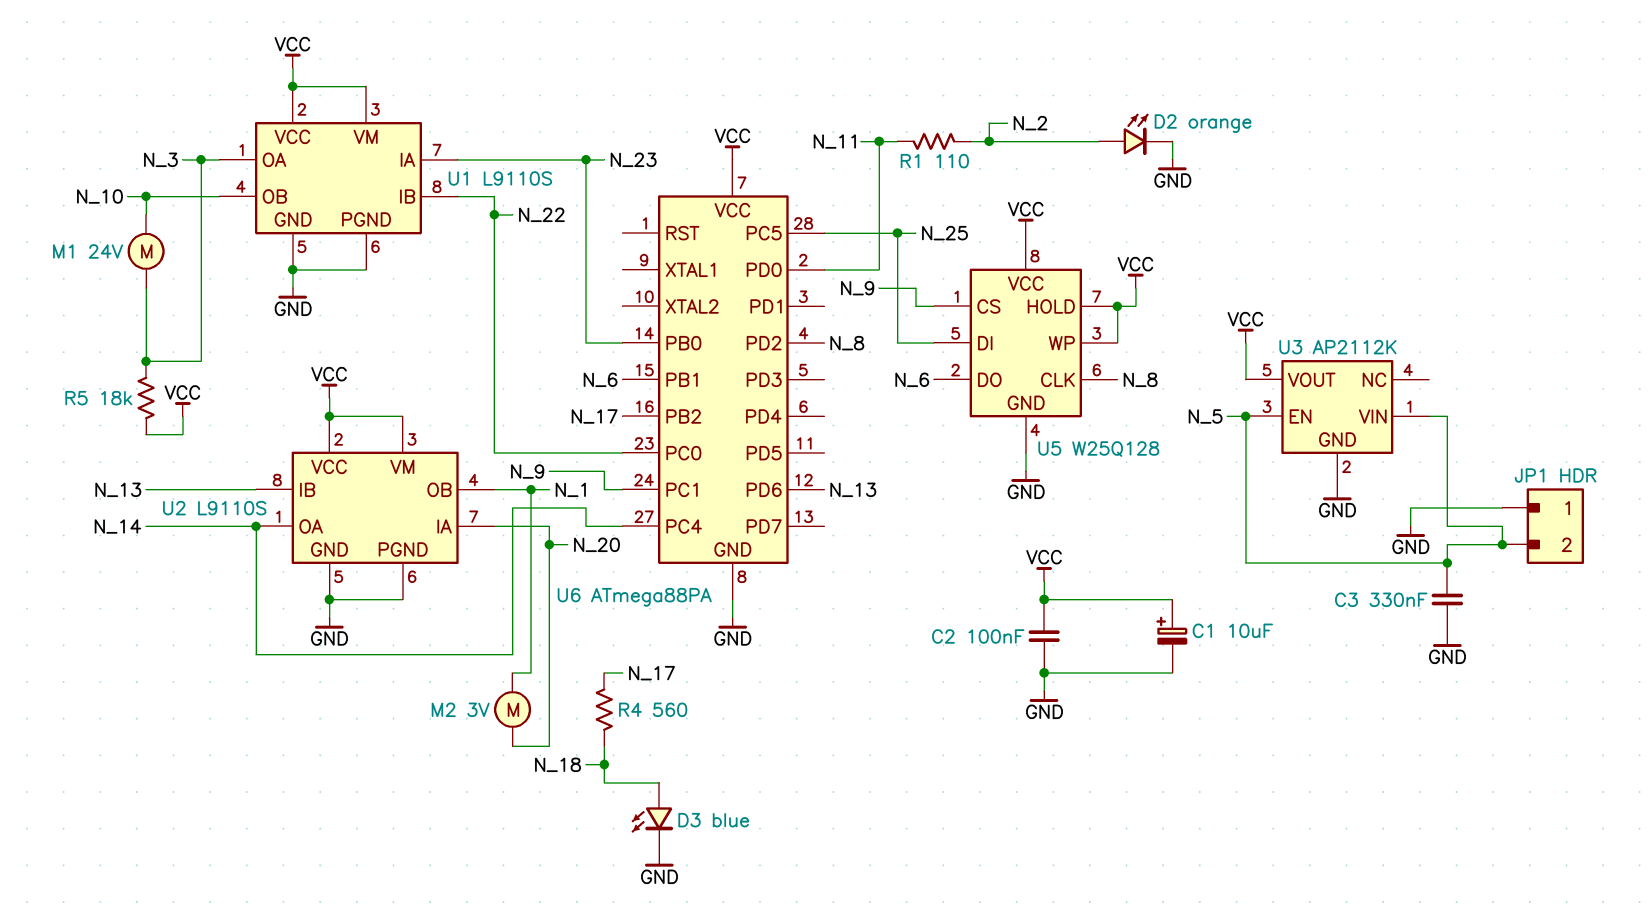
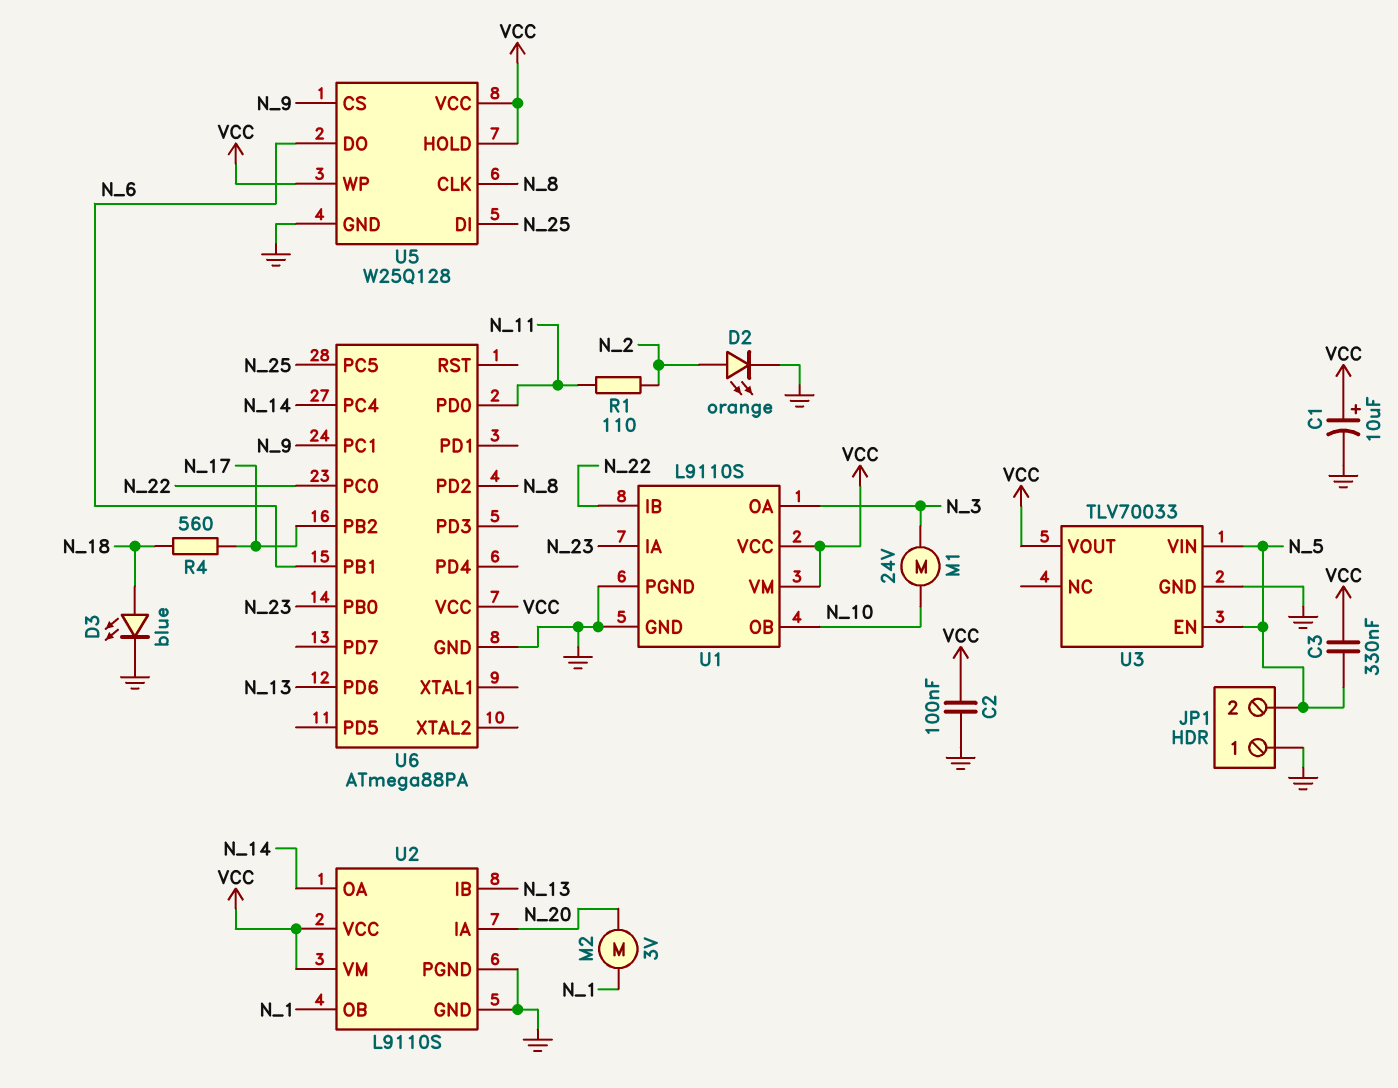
C3: 330nF (GND, N_5) -> 330nF (N_5, VCC)
R5: 18k (N_3, VCC) -> none
U3: AP2112K -> TLV70033

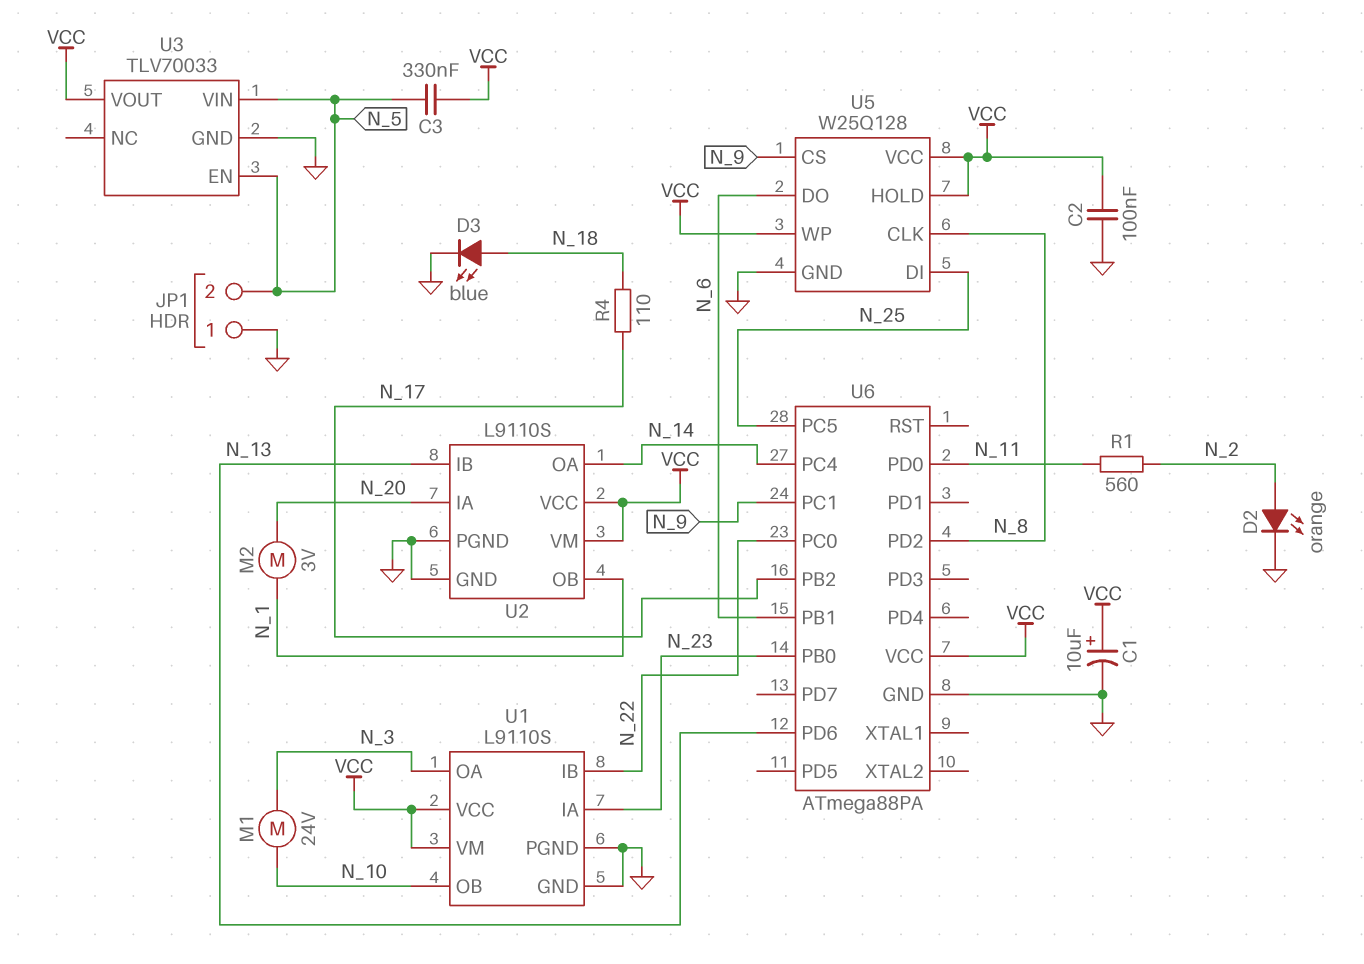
R1: 110 (N_2, N_11) -> 560 (N_2, N_11)
R4: 560 (N_17, N_18) -> 110 (N_17, N_18)

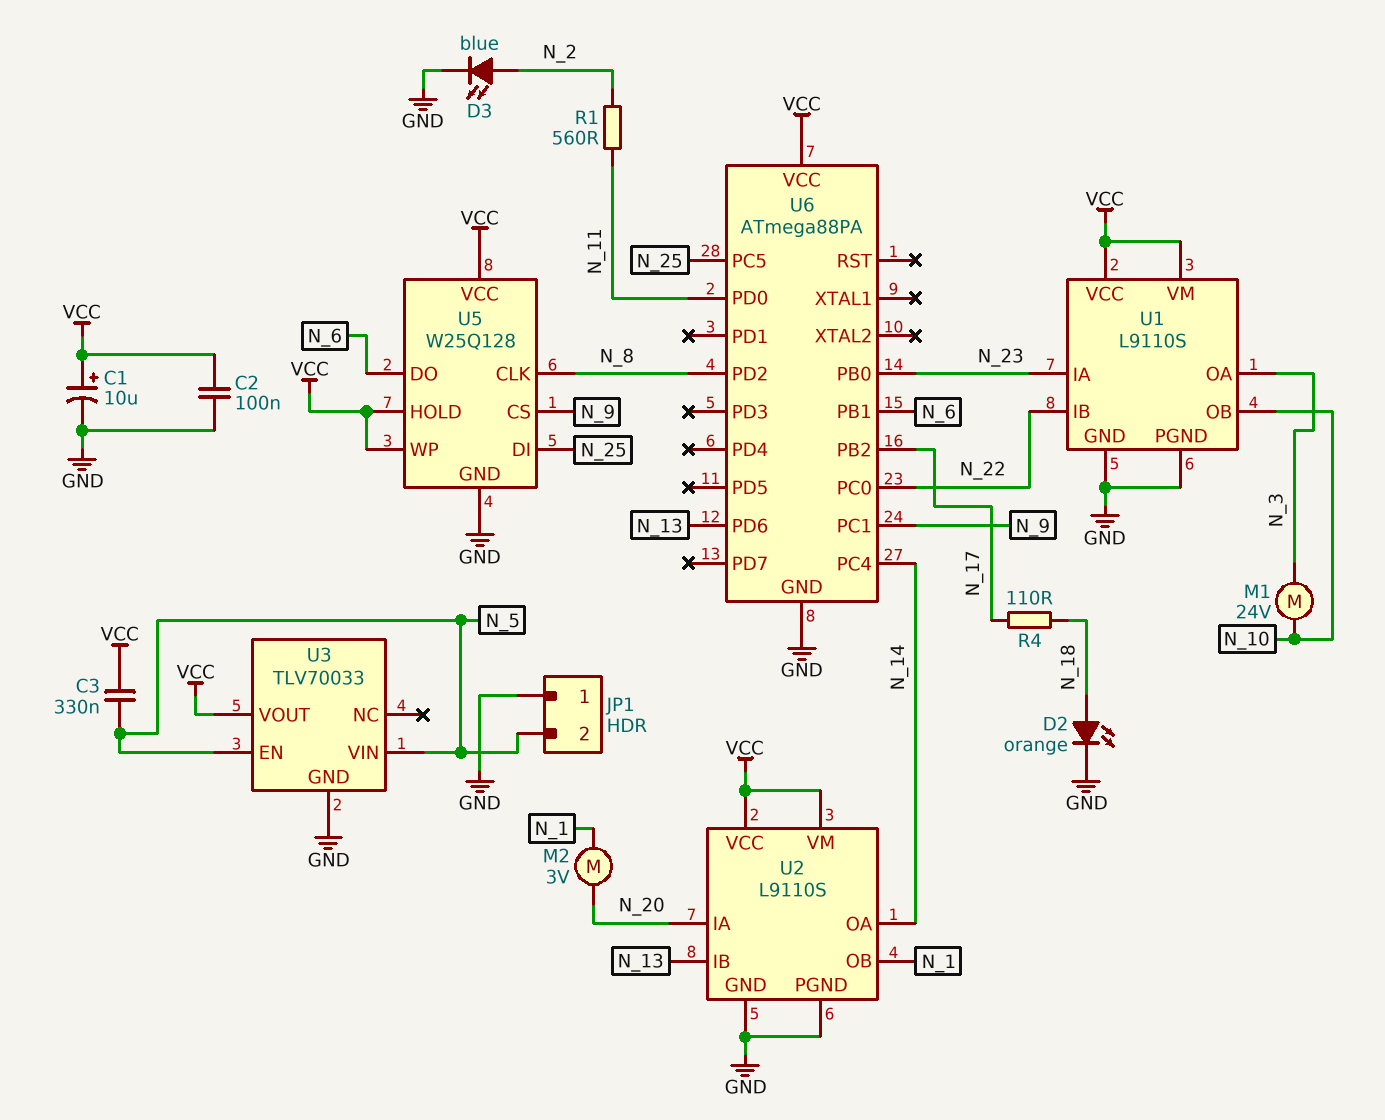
D2: LED orange (A N_2, K GND) -> LED orange (A N_18, K GND)
D3: LED blue (A N_18, K GND) -> LED blue (A N_2, K GND)

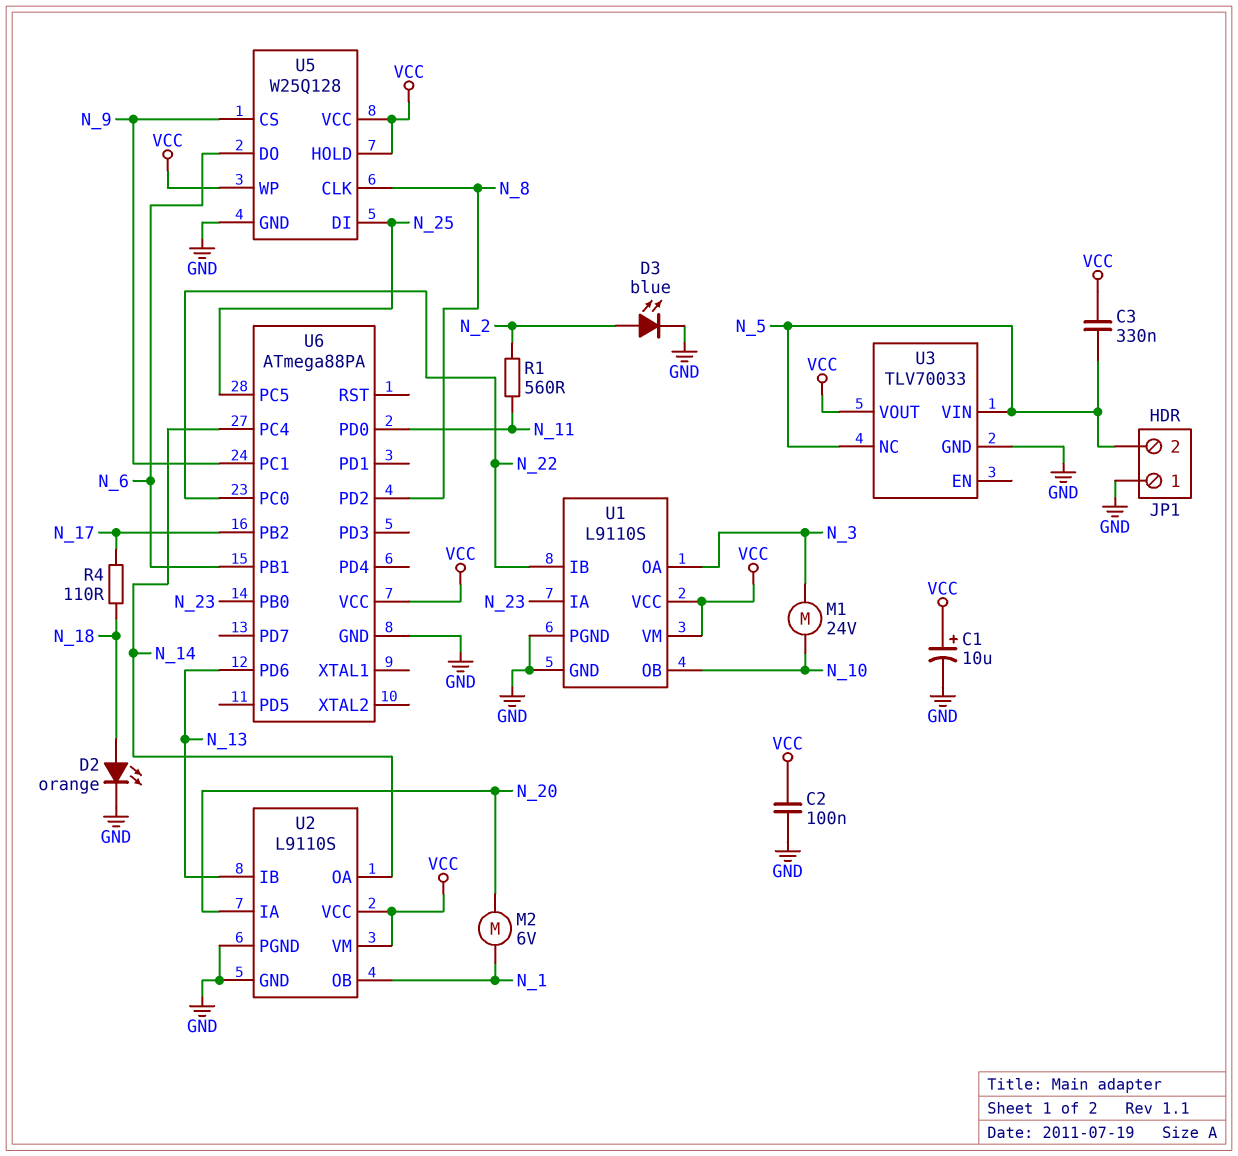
M2: motor 3V (N_1, N_20) -> motor 6V (N_1, N_20)
U3 pin EN: N_5 -> none
U3 pin NC: none -> N_5

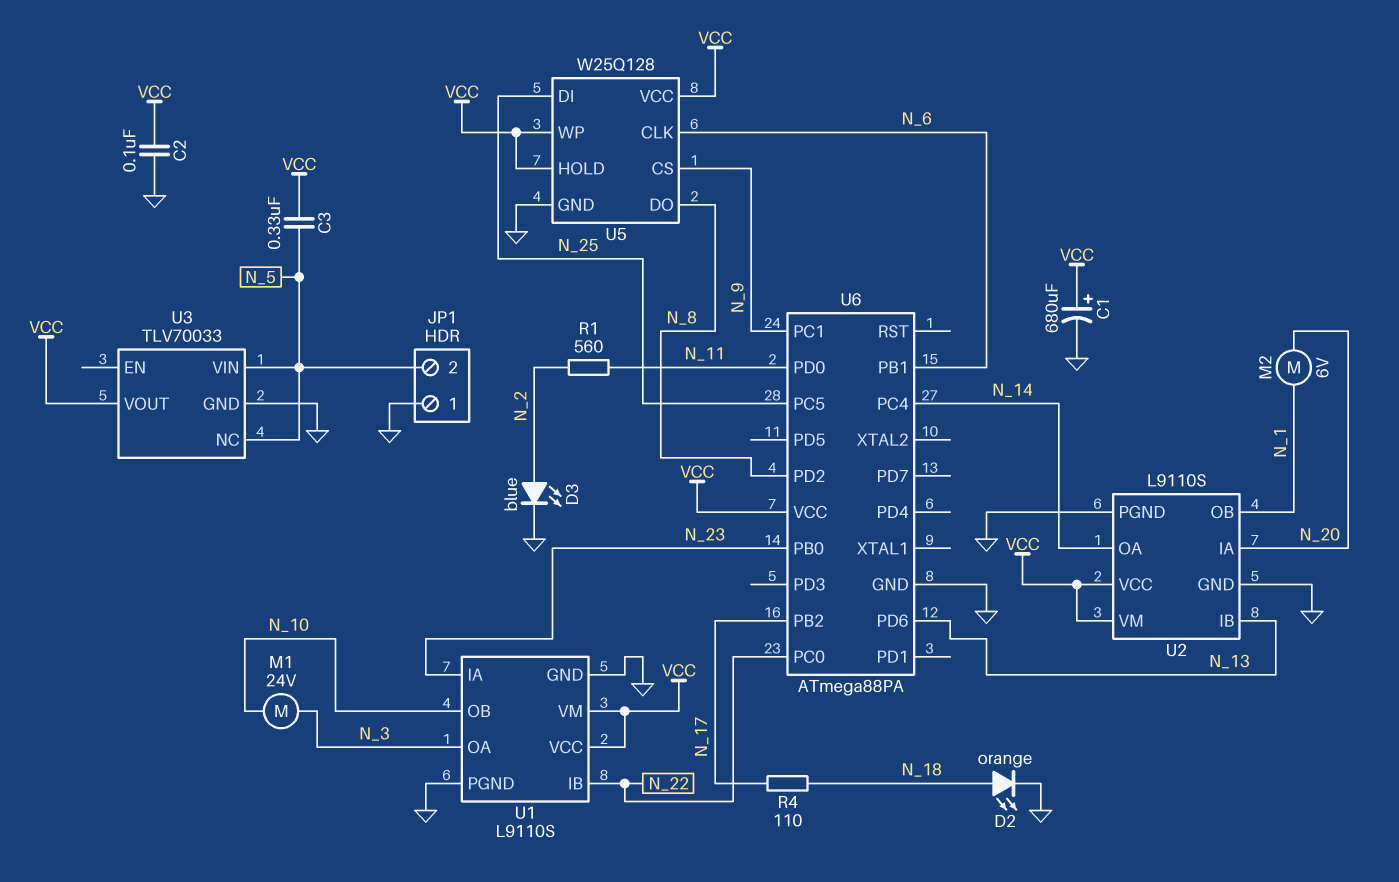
C1: 10uF (plus VCC, minus GND) -> 680uF (plus VCC, minus GND)
U5 pin CLK: N_8 -> N_6
U5 pin DO: N_6 -> N_8

